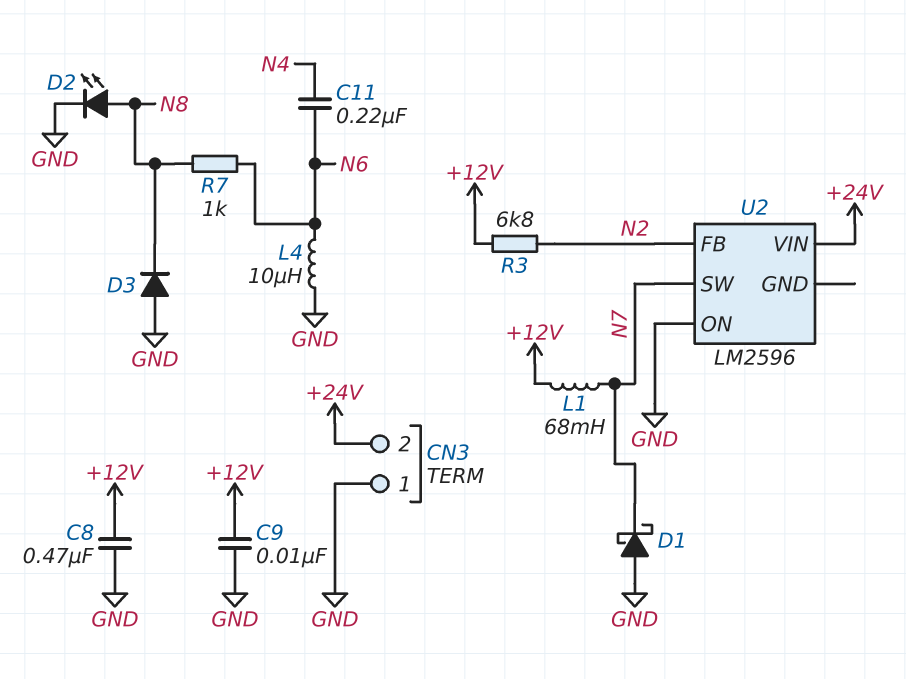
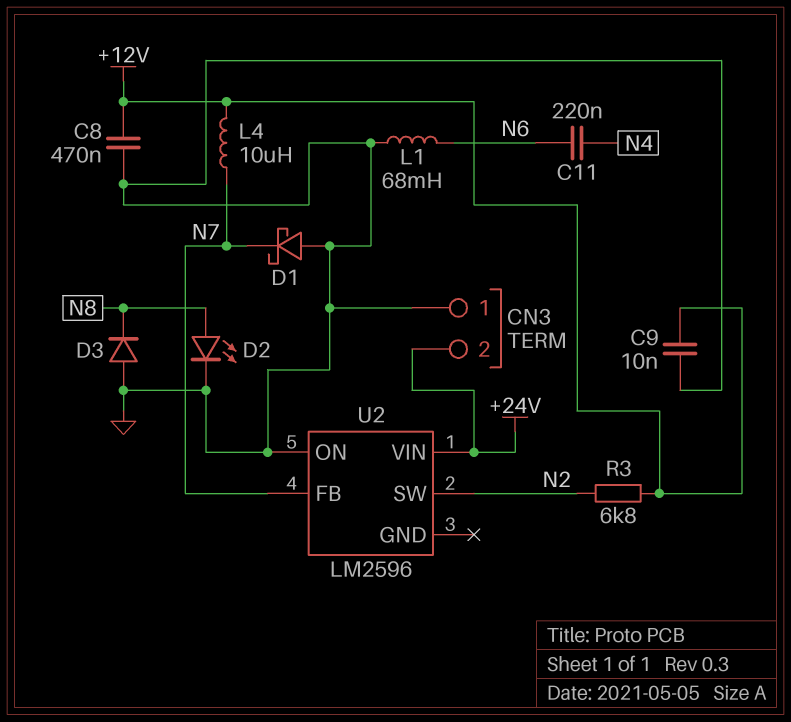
L1: 68mH (+12V, N7) -> 68mH (GND, N6)
L4: 10uH (GND, N6) -> 10uH (+12V, N7)
R7: 1k (N6, N8) -> none
U2 pin FB: N2 -> N7
U2 pin SW: N7 -> N2

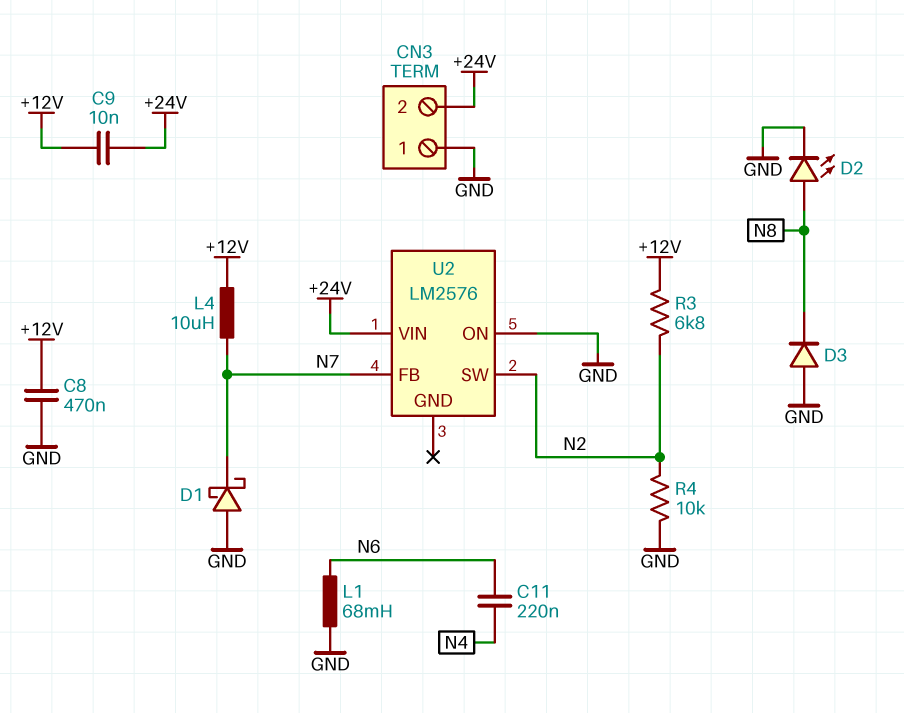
C9: 10nF (+12V, GND) -> 10nF (+12V, +24V)
R4: none -> 10k (GND, N2)
U2: LM2596 -> LM2576

